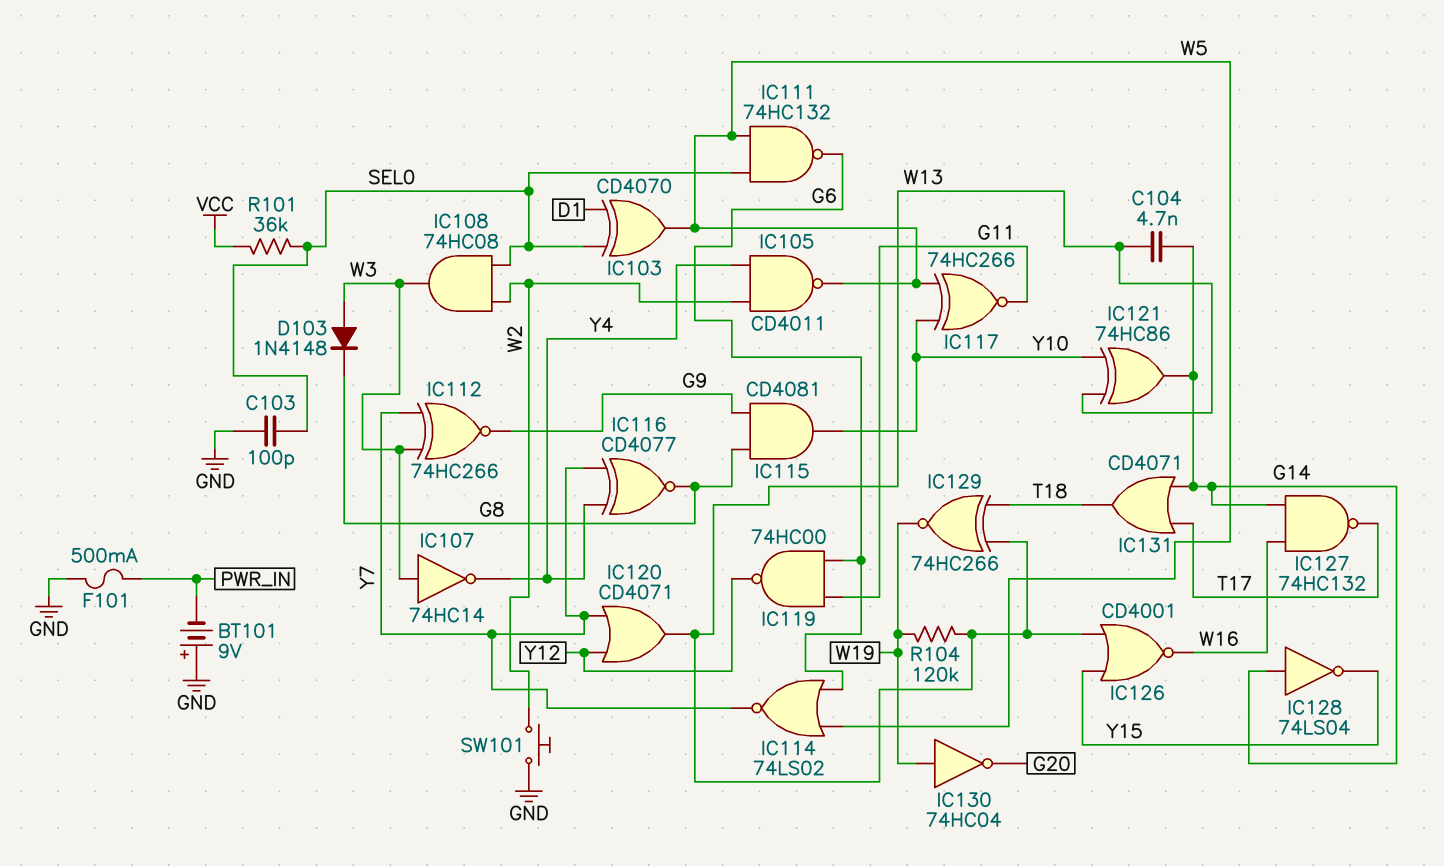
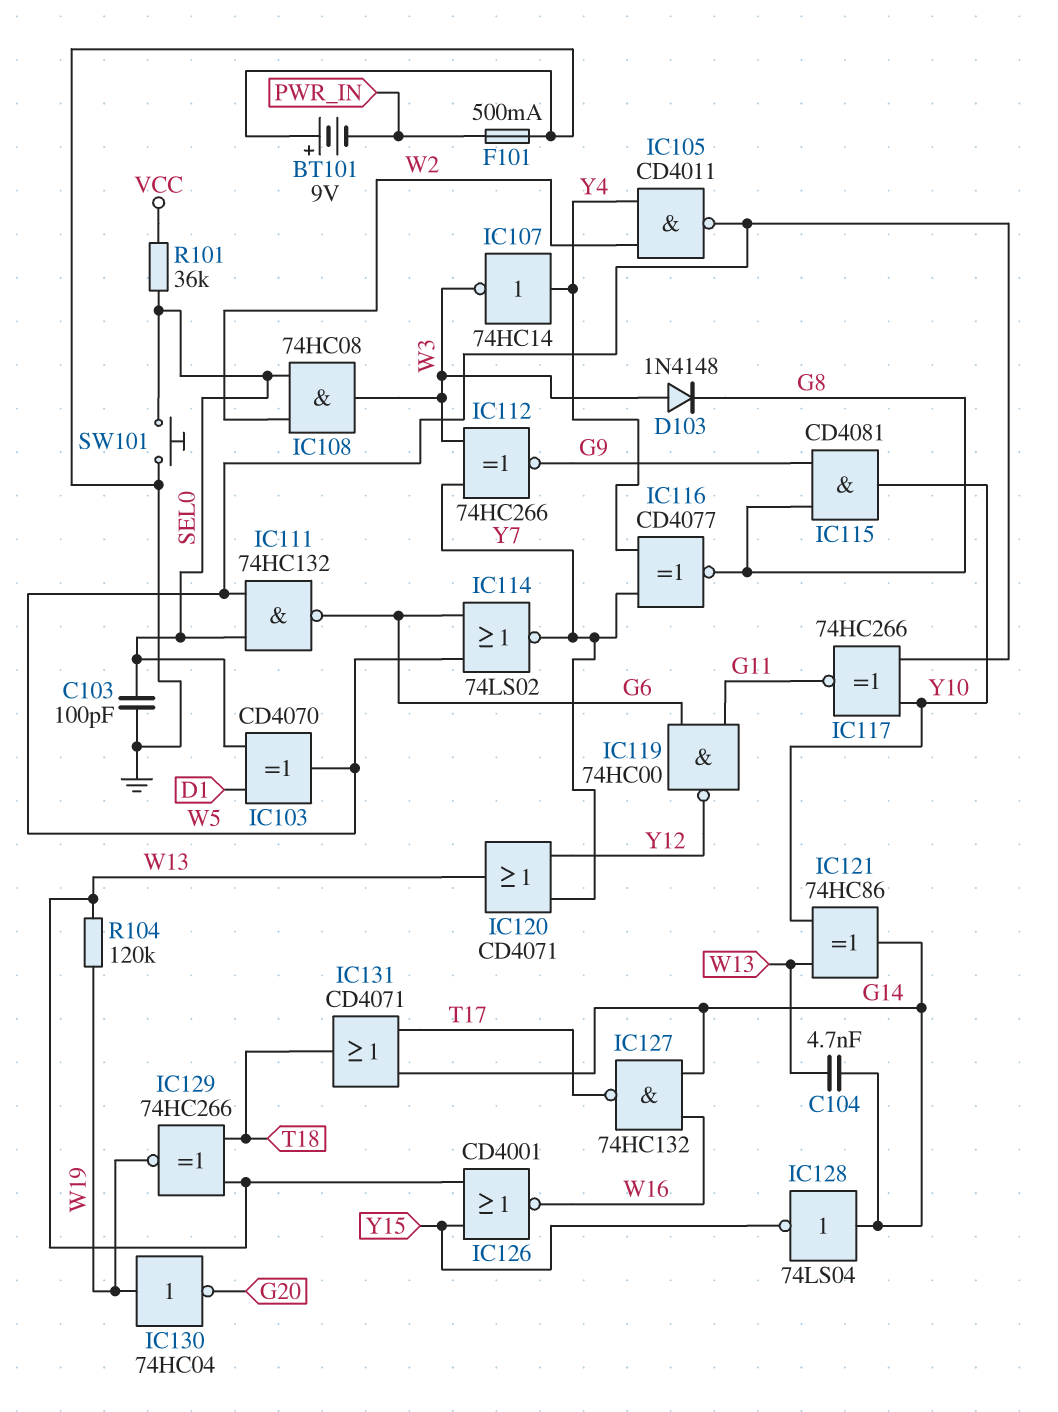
IC107: NOT 74HC14 (in W3, out Y4) -> NOT 74HC14 (in Y4, out W3)
SW101: button (GND, W2) -> button (GND, SEL0)

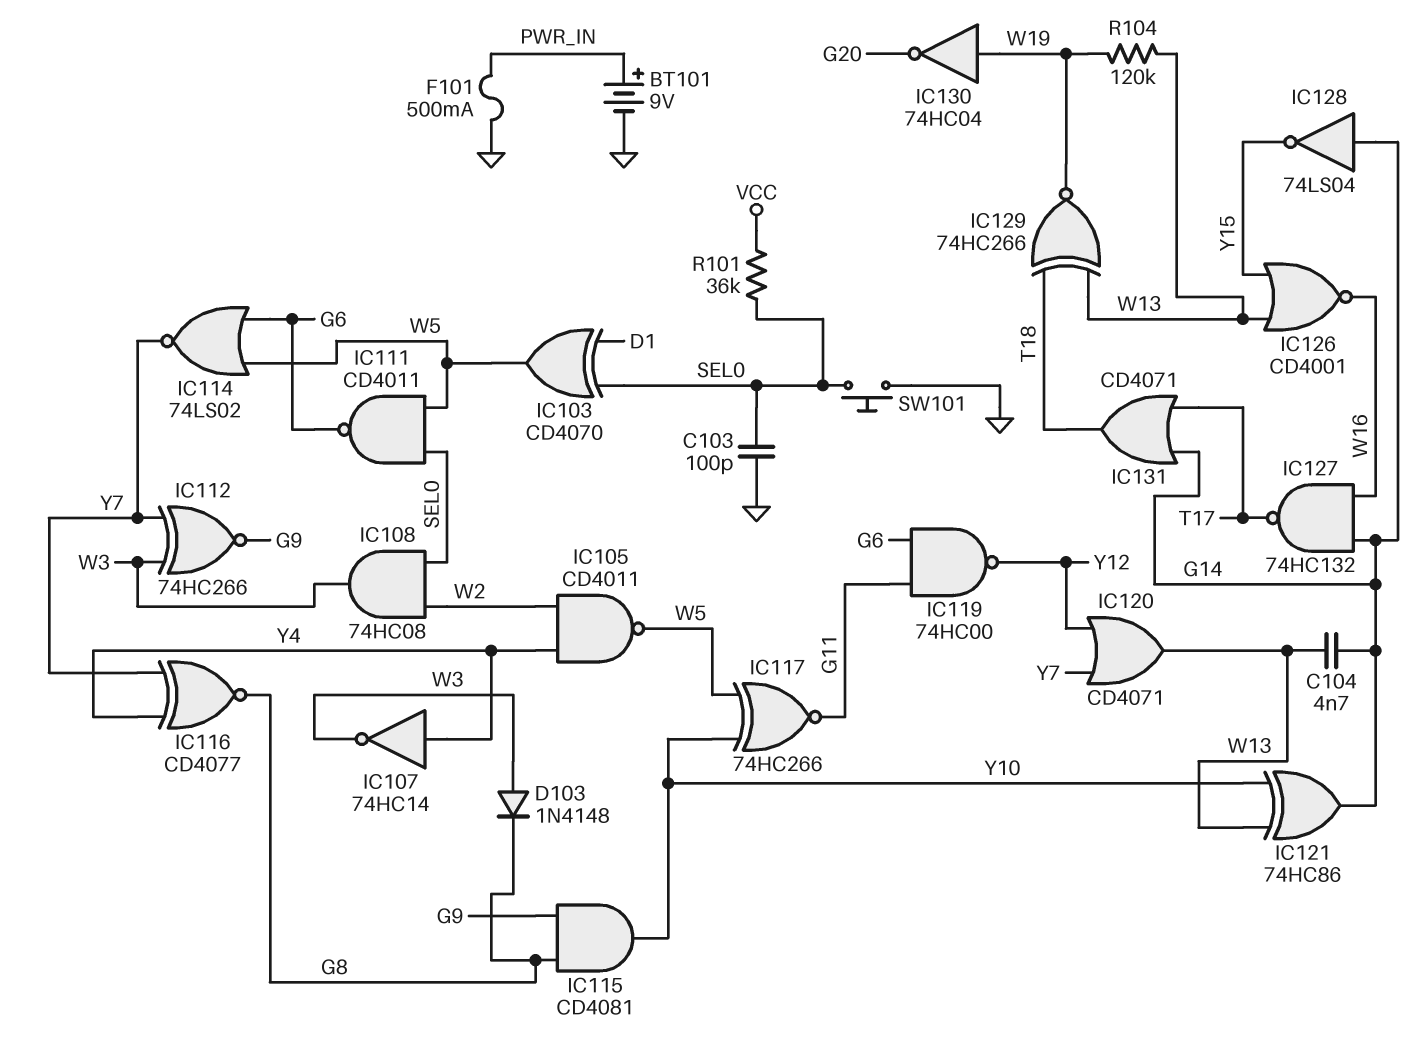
BT101: 9V (plus GND, minus PWR_IN) -> 9V (plus PWR_IN, minus GND)
IC111: NAND 74HC132 (in SEL0, in W5, out G6) -> NAND CD4011 (in SEL0, in W5, out G6)

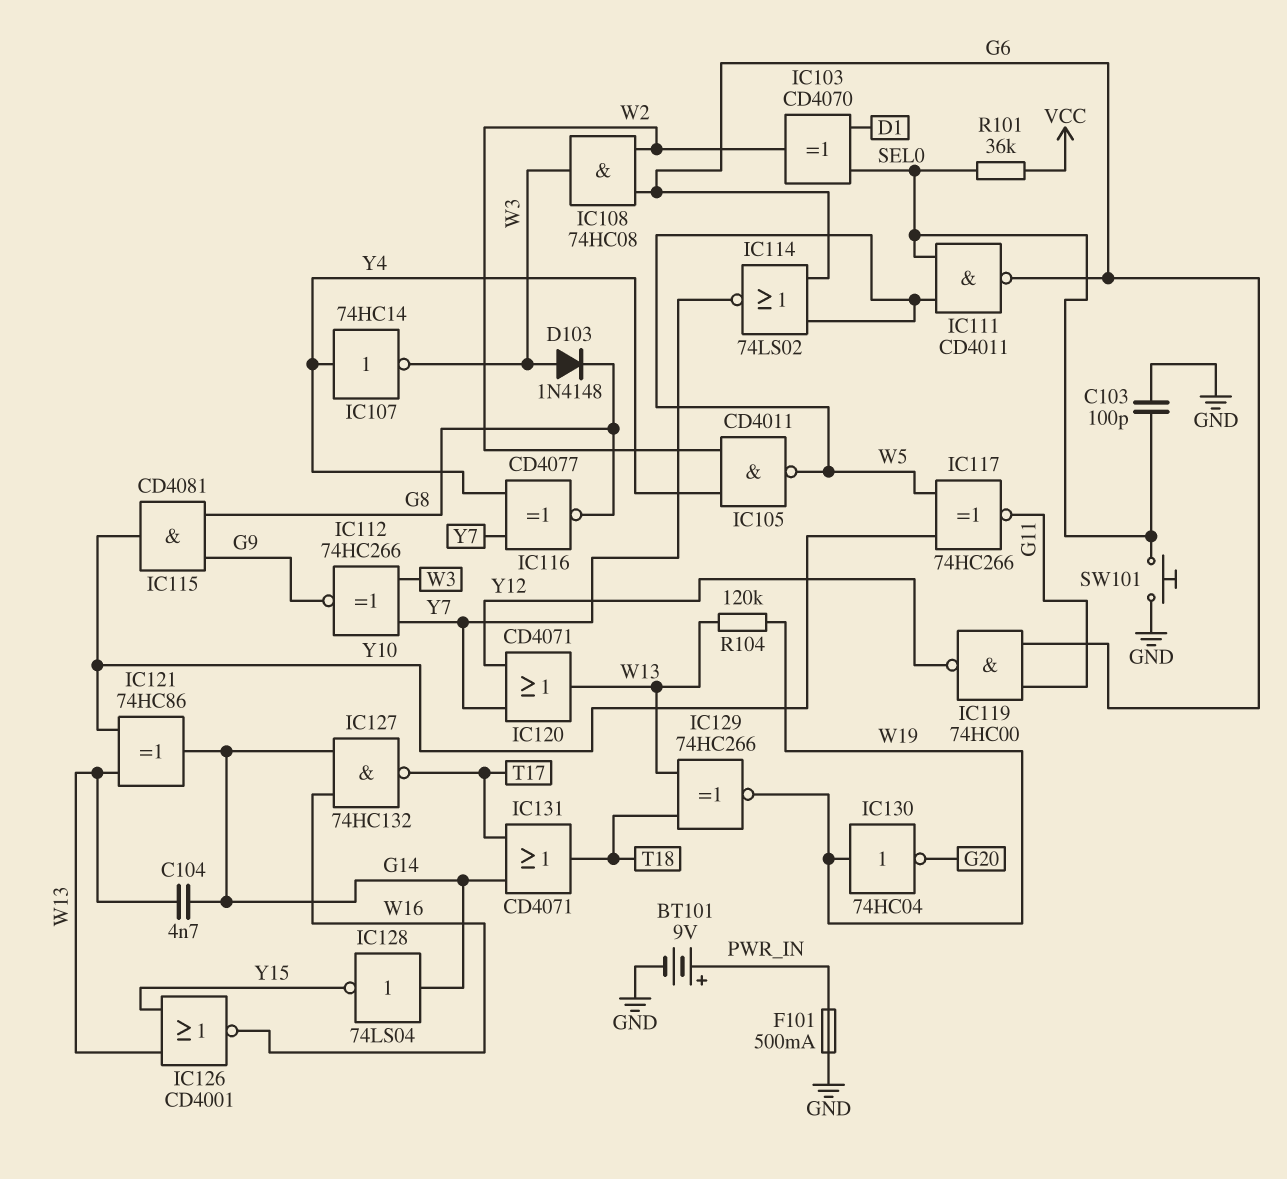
IC103: XOR CD4070 (in D1, in SEL0, out W5) -> XOR CD4070 (in D1, in SEL0, out W2)
IC108: AND 74HC08 (in SEL0, in W2, out W3) -> AND 74HC08 (in G6, in W2, out W3)

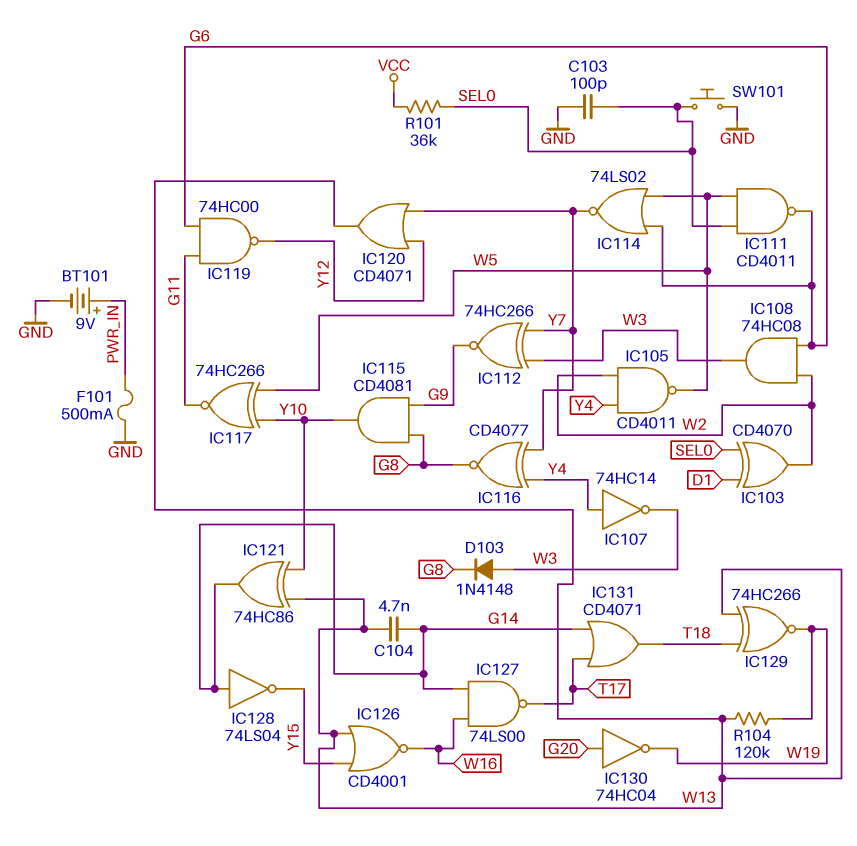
IC127: NAND 74HC132 (in G14, in W16, out T17) -> NAND 74LS00 (in G14, in W16, out T17)
IC130: NOT 74HC04 (in W19, out G20) -> NOT 74HC04 (in G20, out W19)

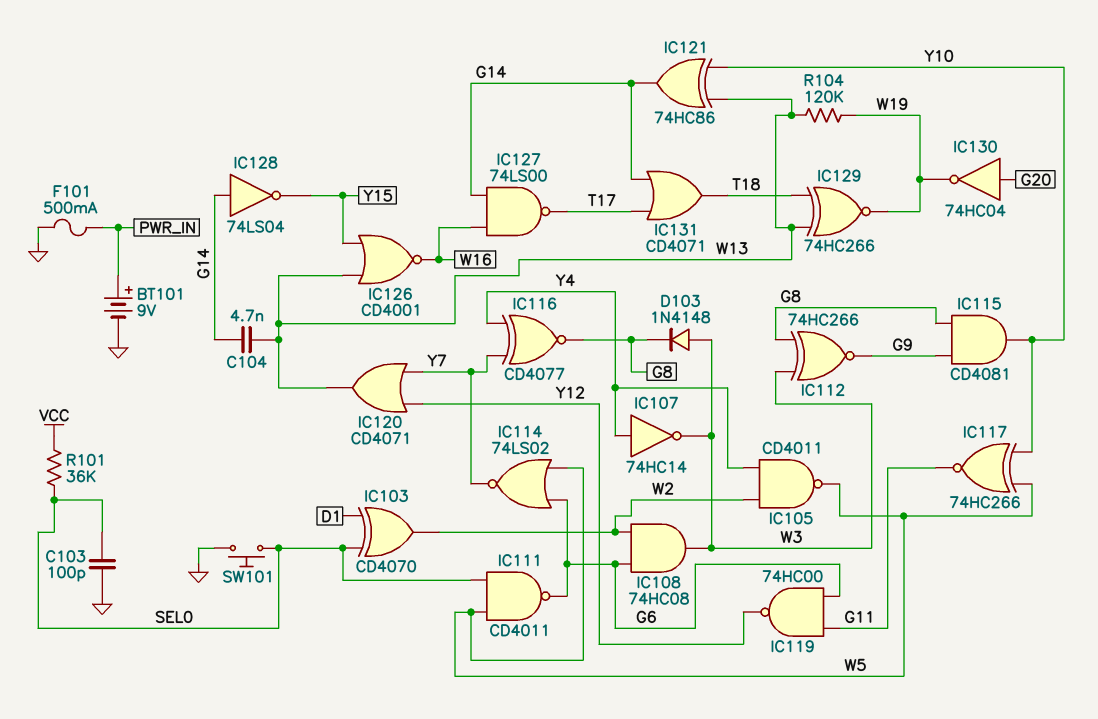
IC112: XNOR 74HC266 (in W3, in Y7, out G9) -> XNOR 74HC266 (in G8, in W3, out G9)

